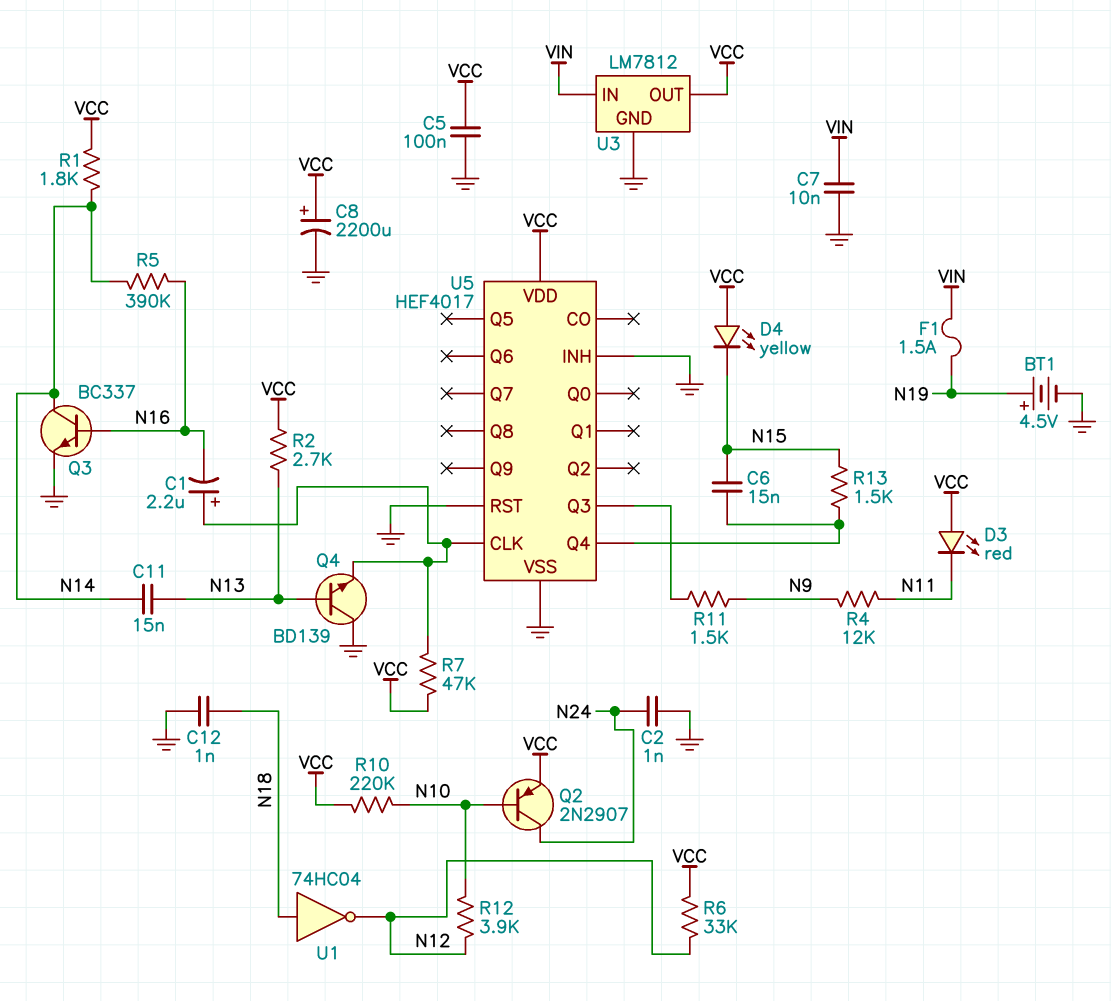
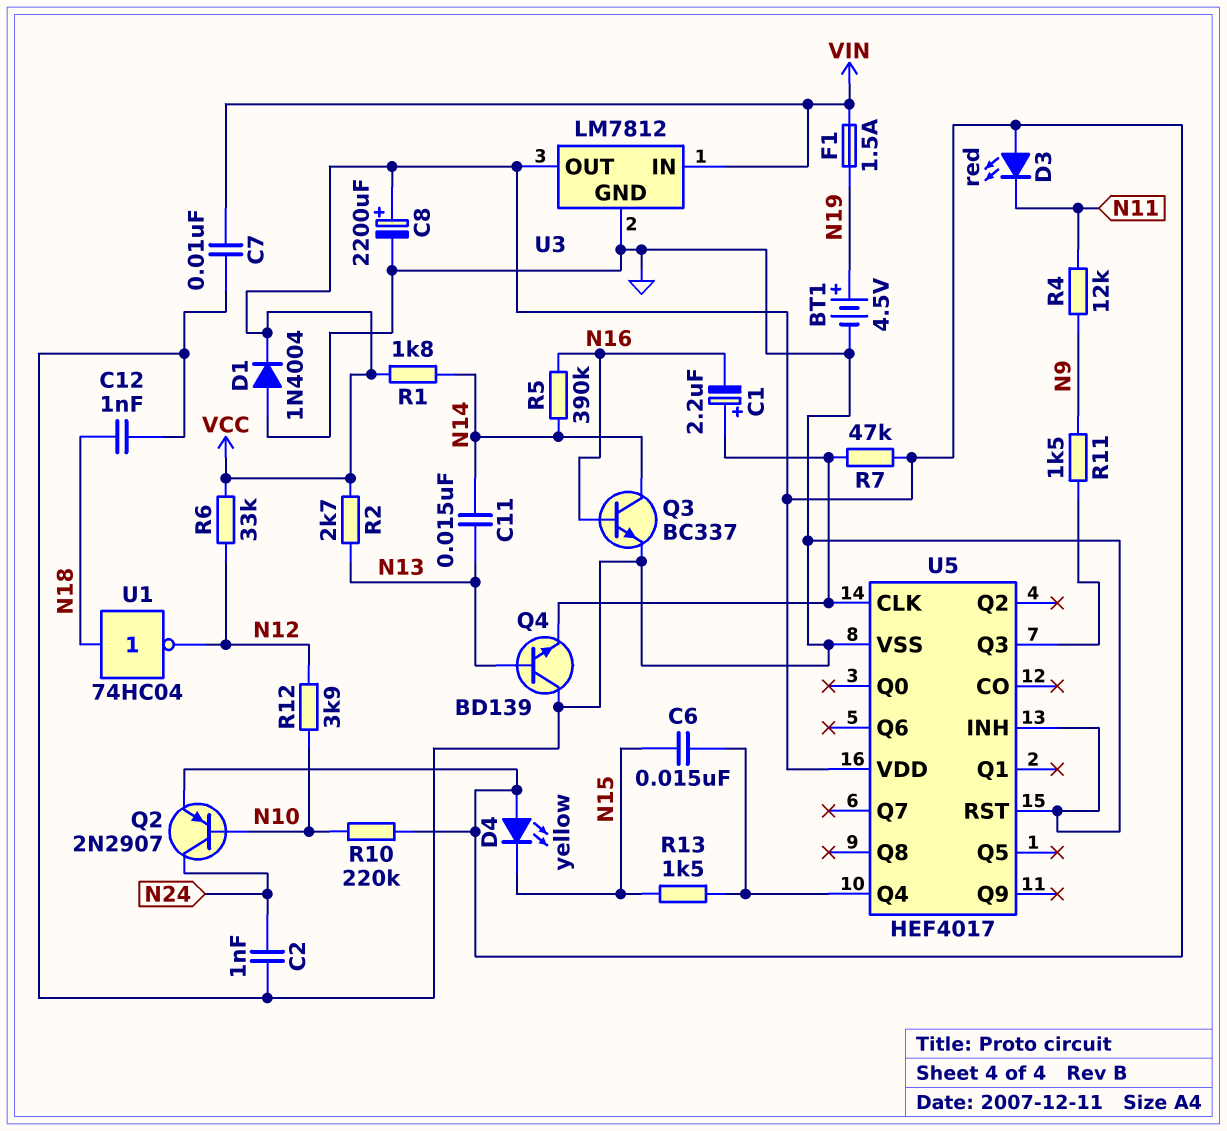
C5: 100nF (GND, VCC) -> none
D1: none -> diode 1N4004 (A GND, K VCC)

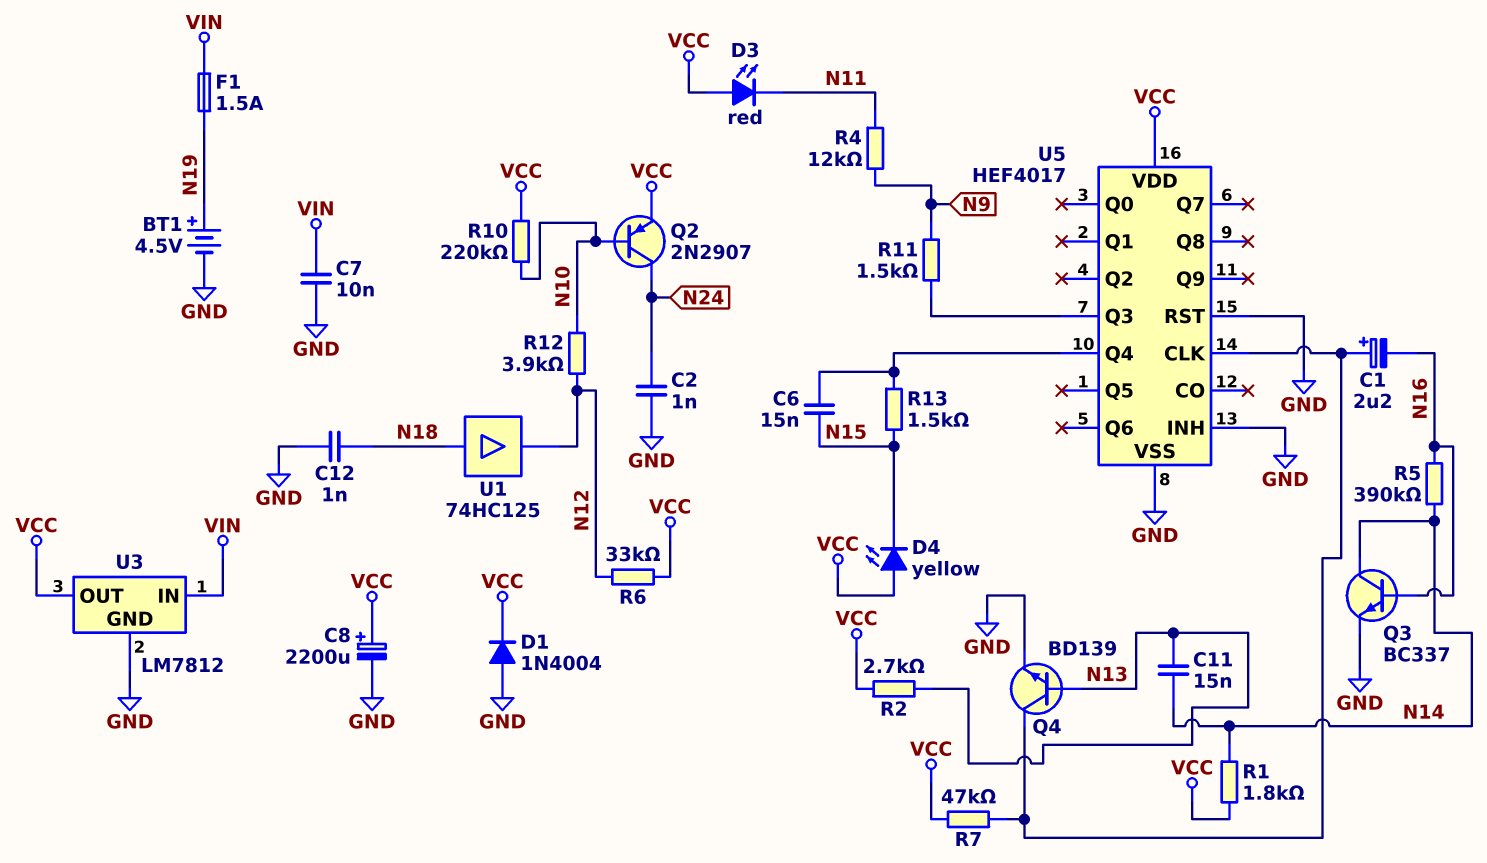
Q4: NPN BD139 (B N13, C GND, E U5/CLK) -> NPN BD139 (B N13, C U5/CLK, E GND)
U1: NOT 74HC04 (in N18, out N12) -> buffer 74HC125 (in N18, out N12)

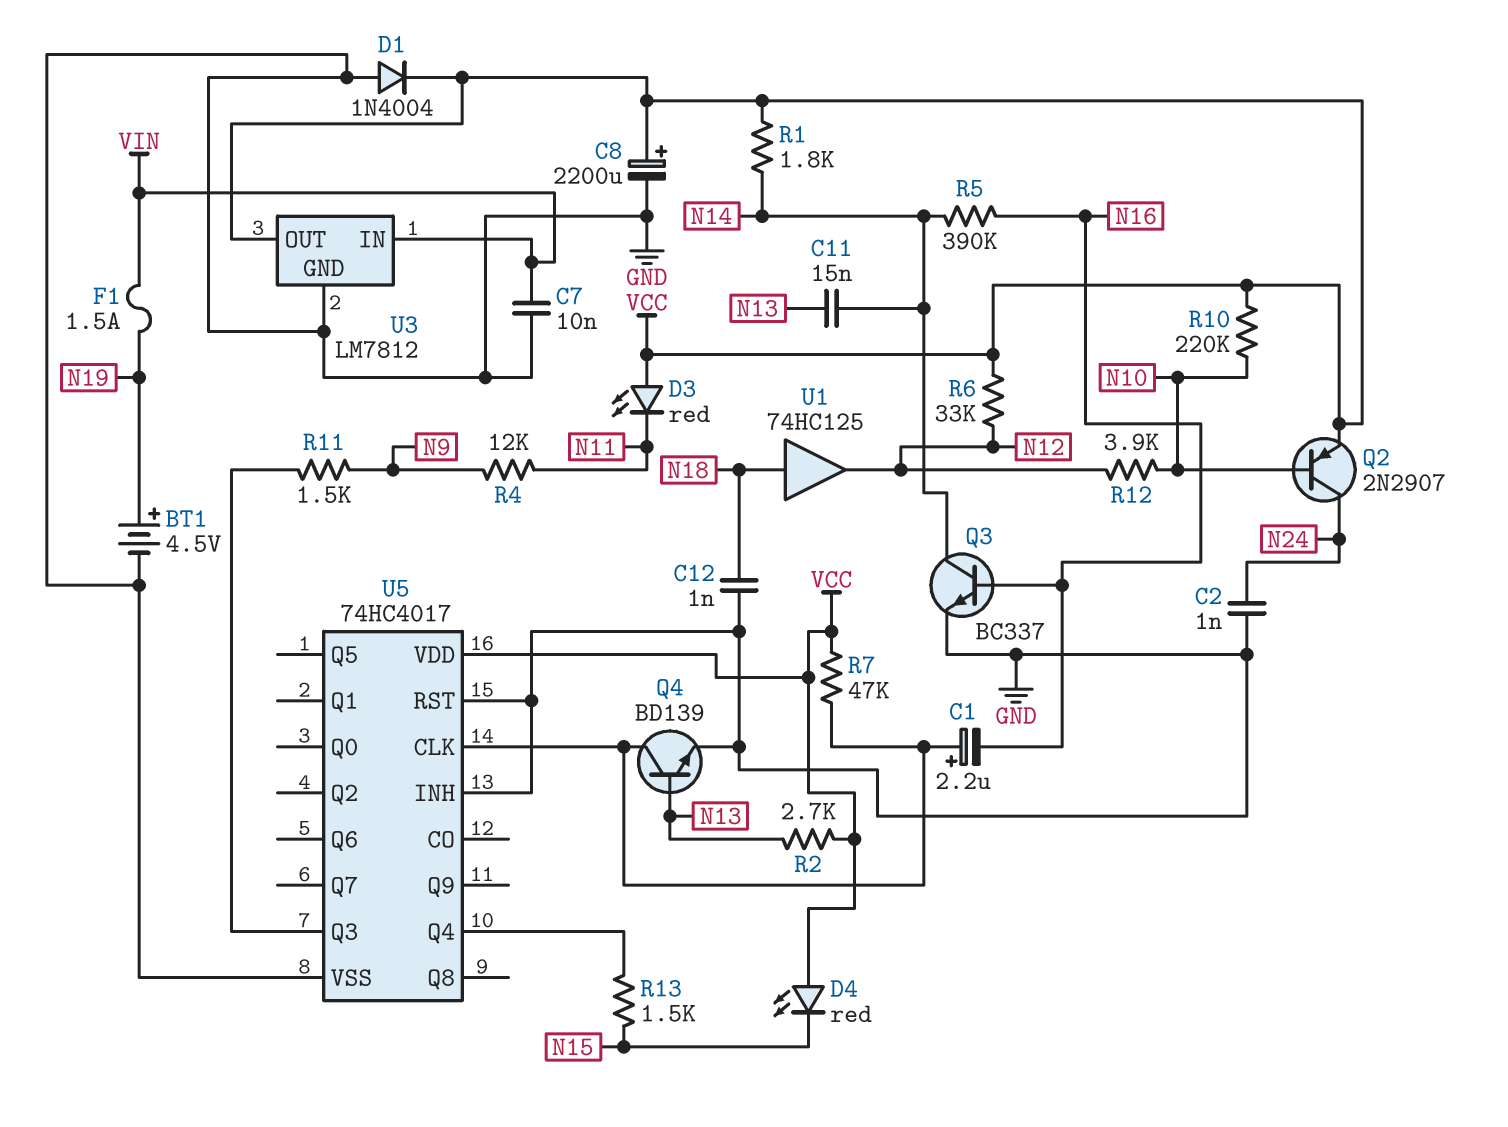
C6: 15nF (N15, U5/Q4) -> none
D4: LED yellow (A VCC, K N15) -> LED red (A VCC, K N15)
U5: HEF4017 -> 74HC4017

